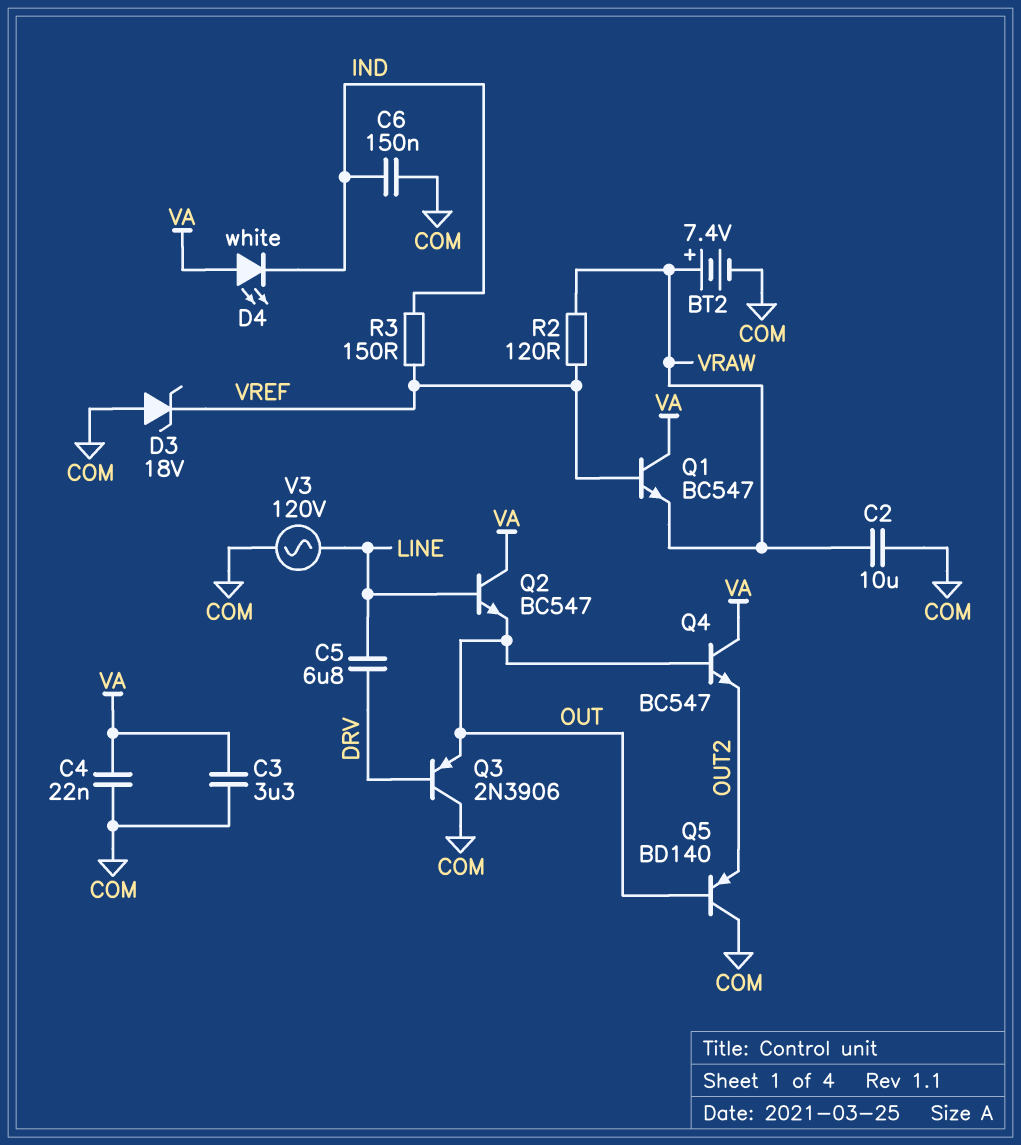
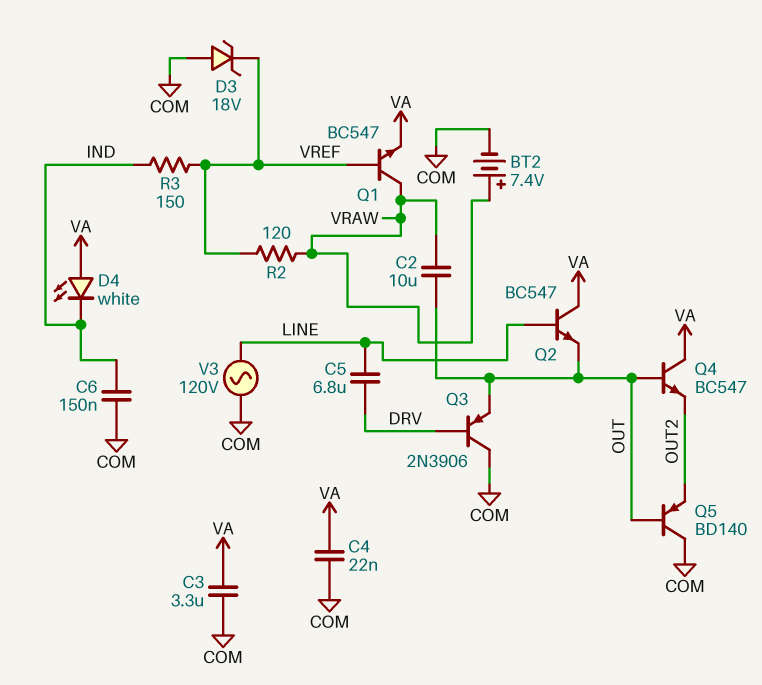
C2: 10uF (COM, VRAW) -> 10uF (OUT, VRAW)
Q1: NPN BC547 (B VREF, C VA, E VRAW) -> NPN BC547 (B VREF, C VRAW, E VA)

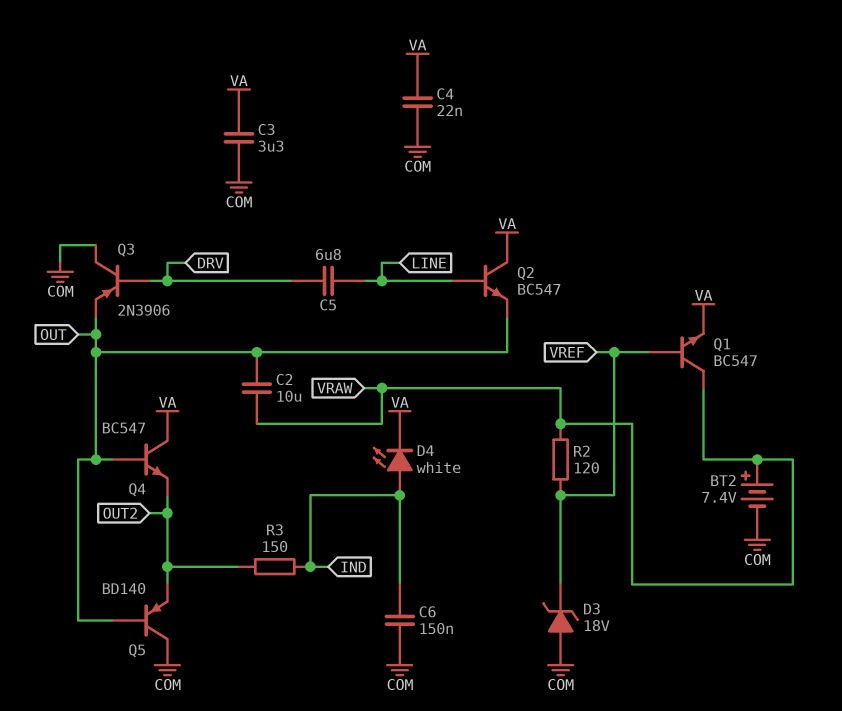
D4: LED white (A VA, K IND) -> LED white (A IND, K VA)
R3: 150 (IND, VREF) -> 150 (IND, OUT2)
V3: AC 120V (COM, LINE) -> none

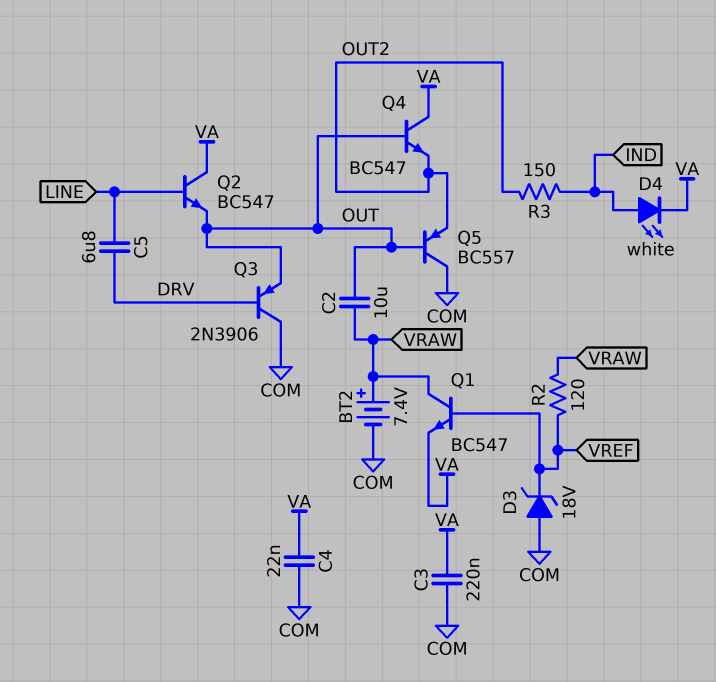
C3: 3.3uF (COM, VA) -> 220nF (COM, VA)
C6: 150nF (COM, IND) -> none
Q5: PNP BD140 (B OUT, C COM, E OUT2) -> PNP BC557 (B OUT, C COM, E OUT2)

